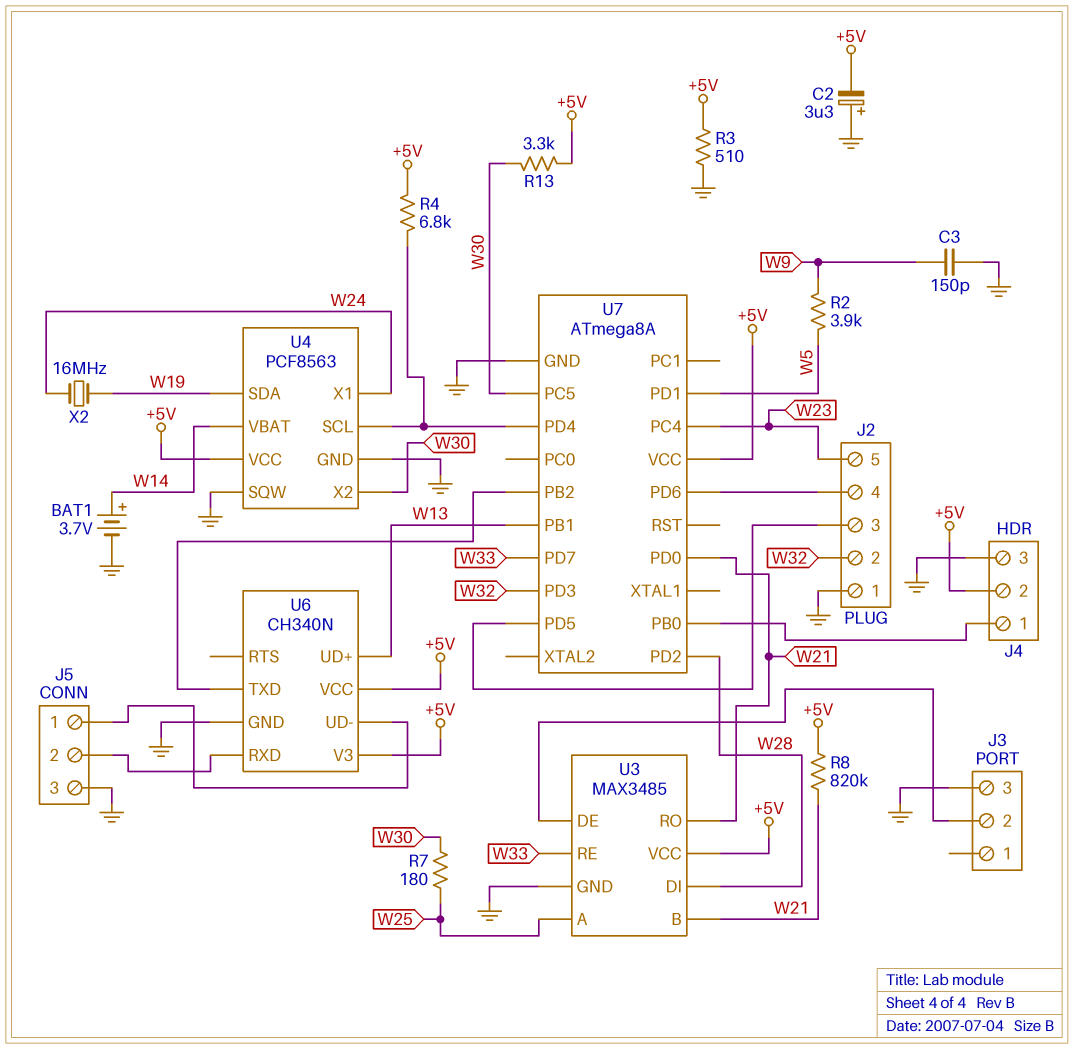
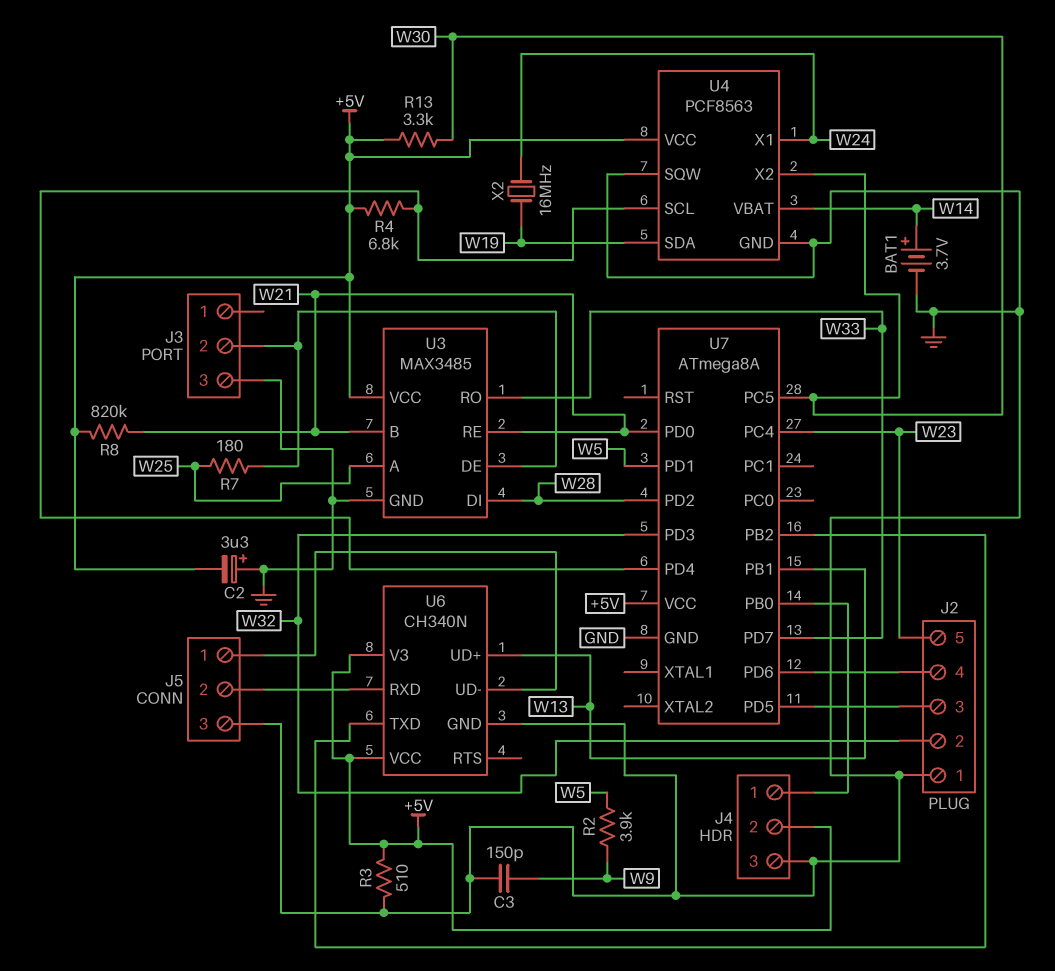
R7: 180 (W25, W30) -> 180 (J3/2, W25)
U3 pin RE: W33 -> W21
U3 pin RO: W21 -> W33

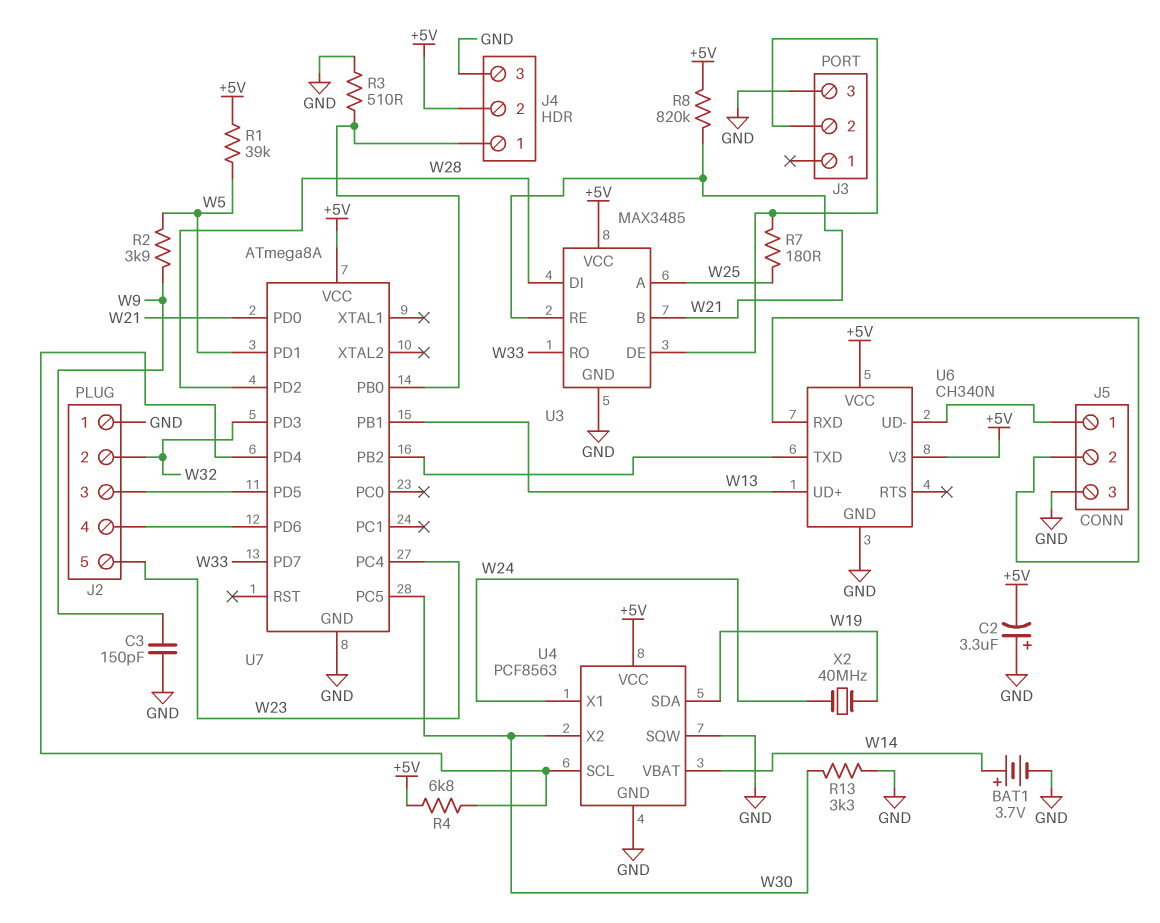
R1: none -> 39k (+5V, W5)
R3: 510 (+5V, GND) -> 510 (GND, J4/1)
R13: 3.3k (+5V, W30) -> 3.3k (GND, W30)
X2: 16MHz (W19, W24) -> 40MHz (W19, W24)

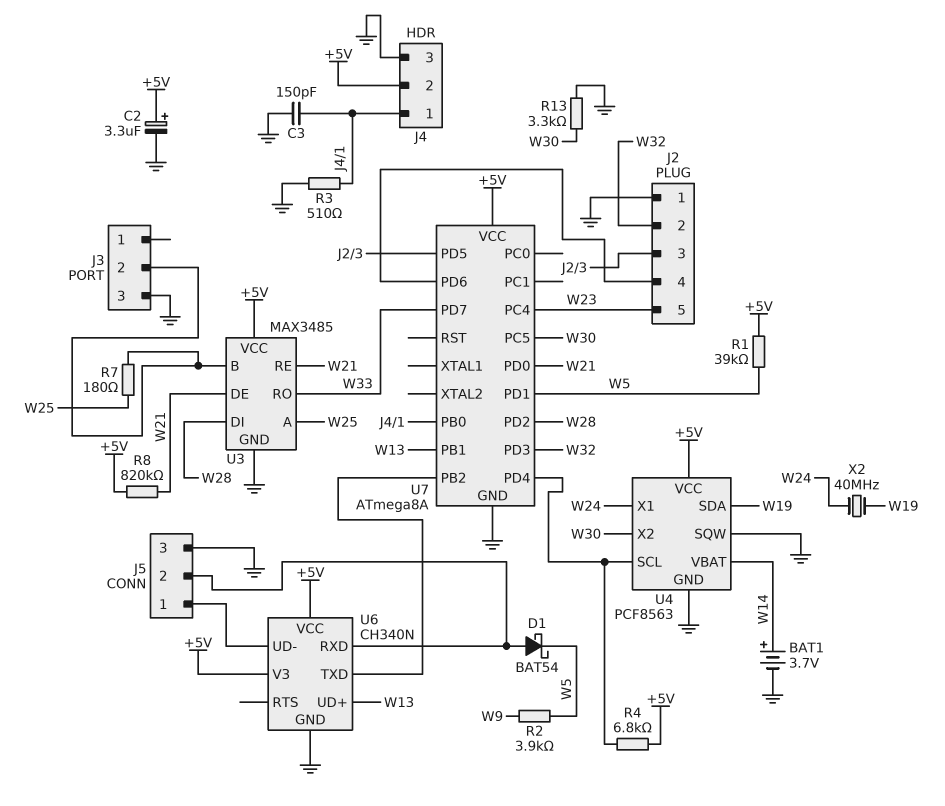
C2: 3.3uF (plus GND, minus +5V) -> 3.3uF (plus +5V, minus GND)
C3: 150pF (GND, W9) -> 150pF (GND, J4/1)
D1: none -> schottky BAT54 (A J5/2, K W5)
U3 pin B: W21 -> J3/2
U3 pin DE: J3/2 -> W21

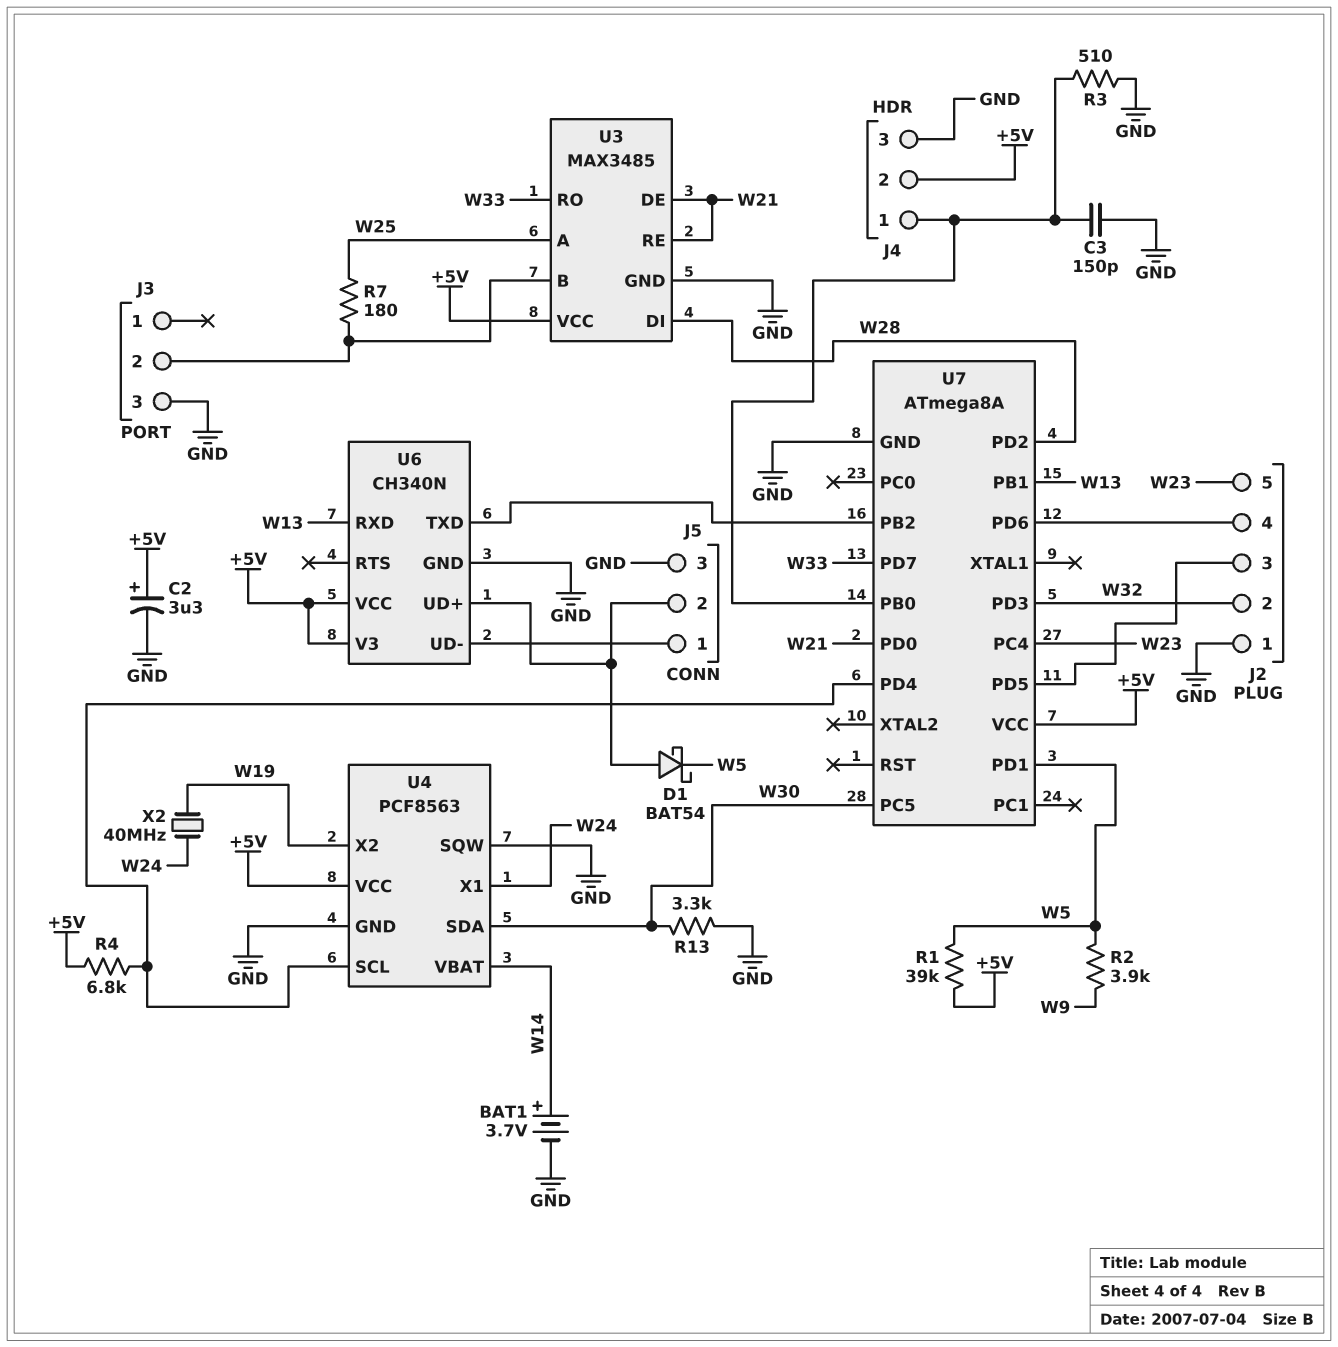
R8: 820k (+5V, W21) -> none
U4 pin SDA: W19 -> W30
U4 pin X2: W30 -> W19
U6 pin RXD: J5/2 -> W13
U6 pin UD+: W13 -> J5/2

